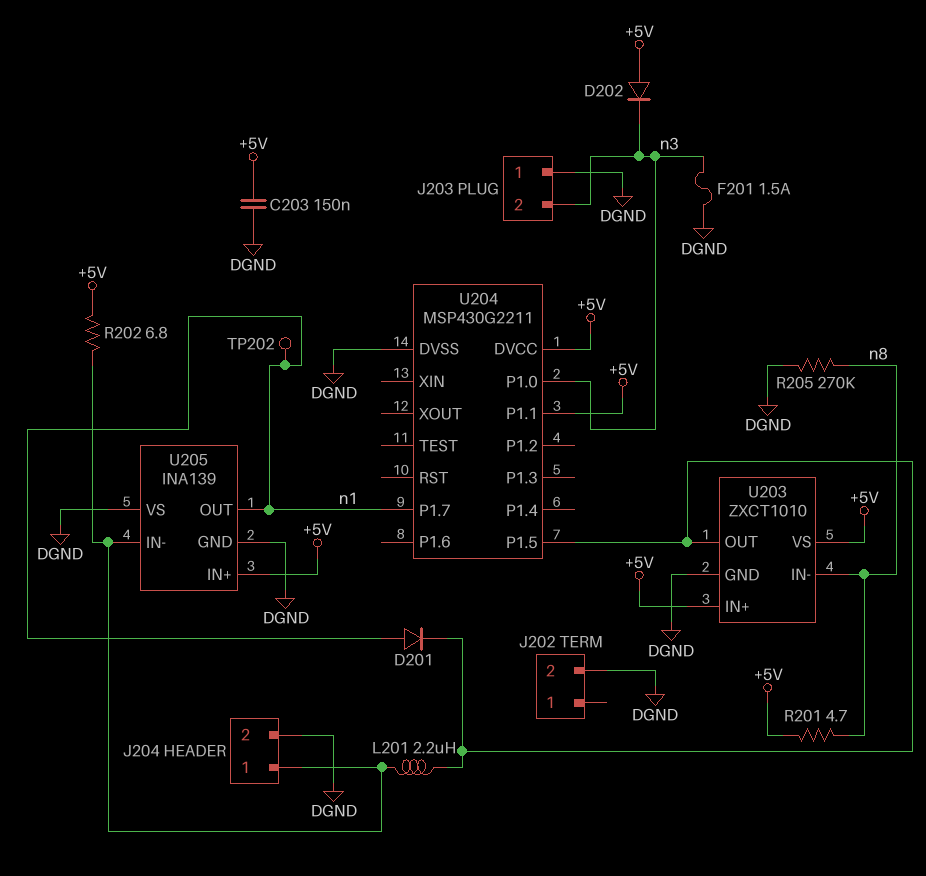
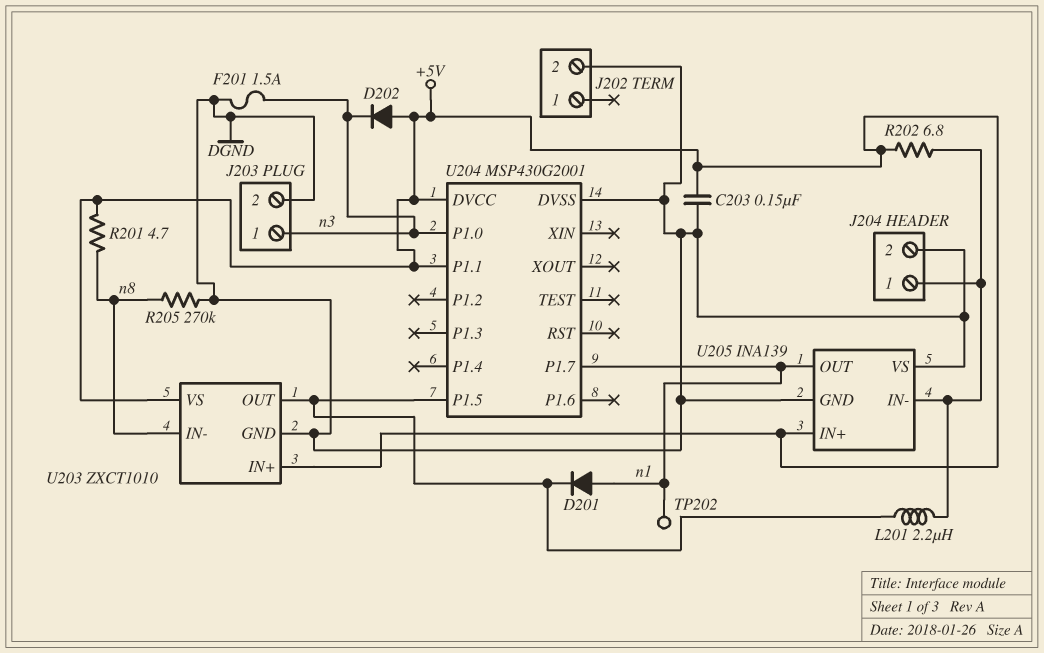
J203 pin 1: DGND -> n3
J203 pin 2: n3 -> DGND
U204: MSP430G2211 -> MSP430G2001

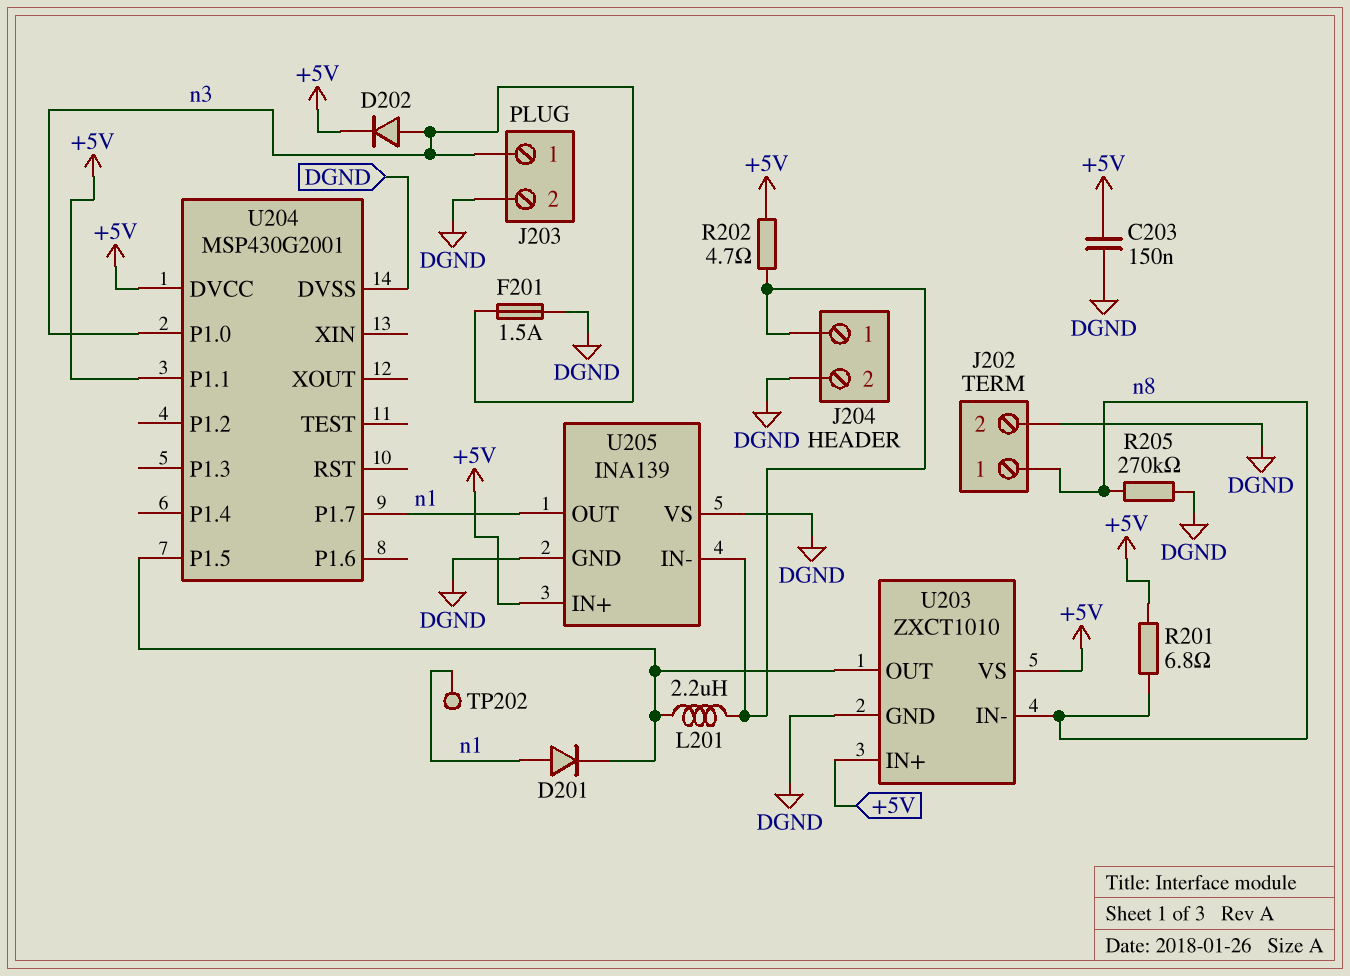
D202: diode (A +5V, K n3) -> diode (A n3, K +5V)
J202 pin 1: none -> n8
R201: 4.7 (+5V, n8) -> 6.8 (+5V, n8)
R202: 6.8 (+5V, J204/1) -> 4.7 (+5V, J204/1)

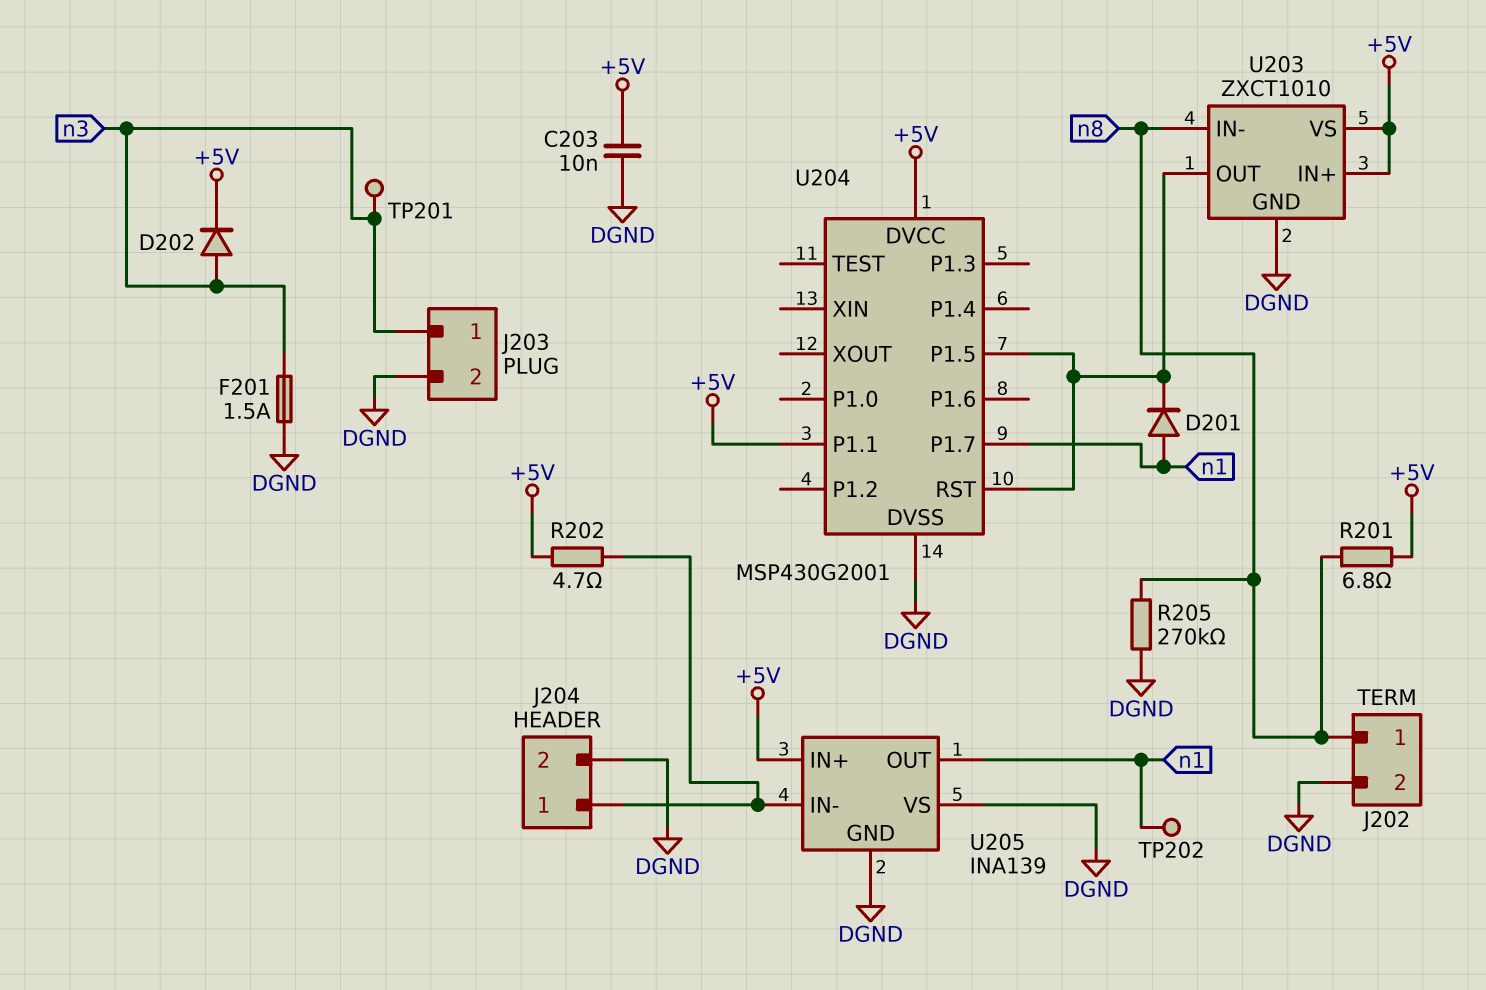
C203: 150nF (+5V, DGND) -> 10nF (+5V, DGND)
L201: 2.2uH (J204/1, U203/OUT) -> none
TP201: none -> test point (n3)
U204 pin P1.0: n3 -> none
U204 pin RST: none -> U203/OUT

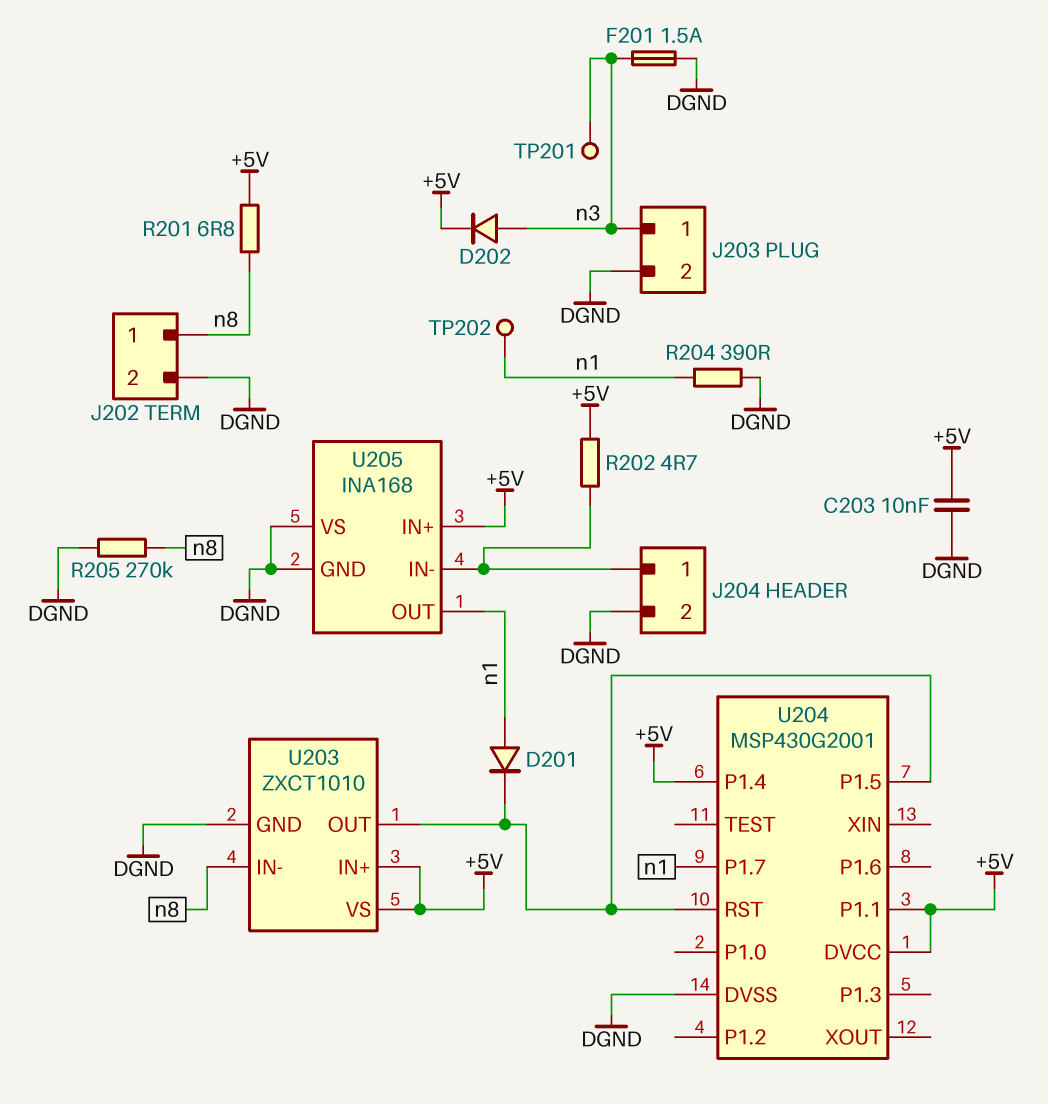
R204: none -> 390 (DGND, n1)
U204 pin P1.4: none -> +5V
U205: INA139 -> INA168

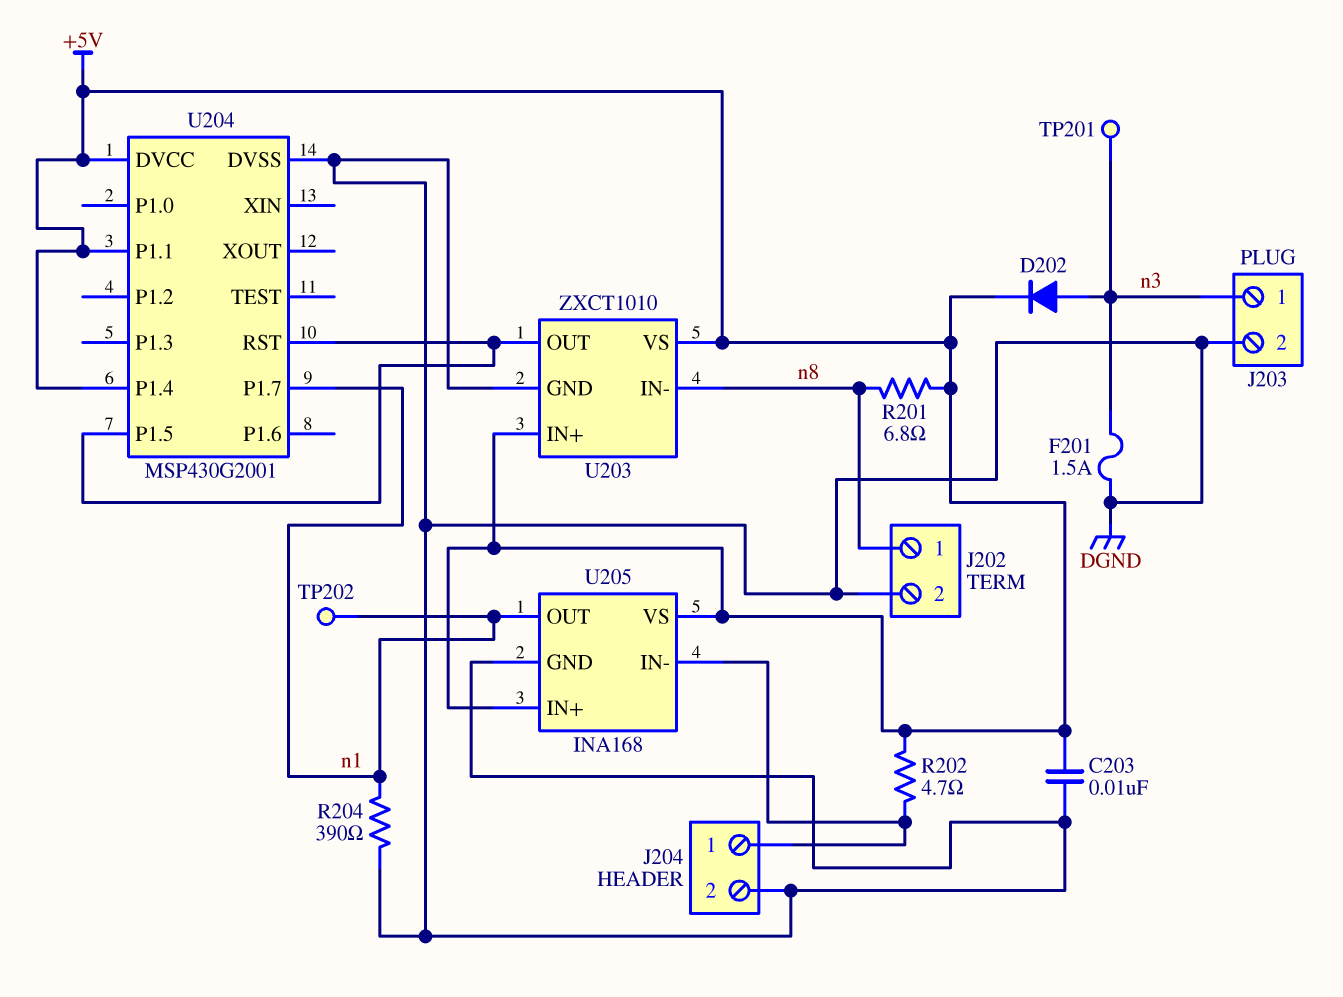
D201: diode (A n1, K U203/OUT) -> none
R205: 270k (DGND, n8) -> none
U205 pin VS: DGND -> +5V

